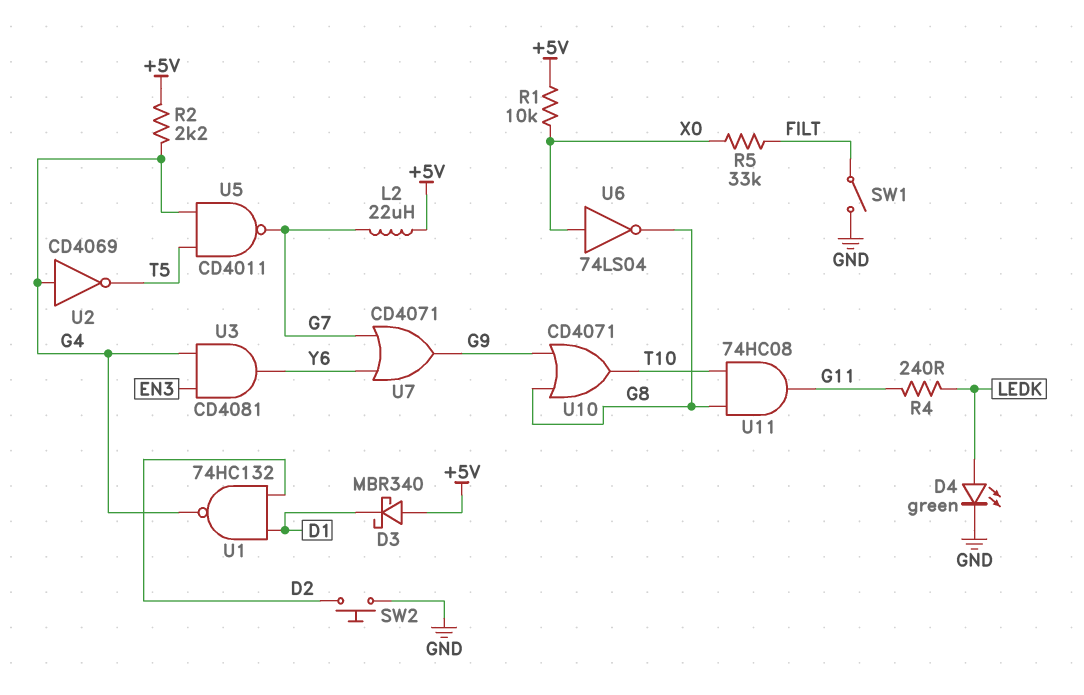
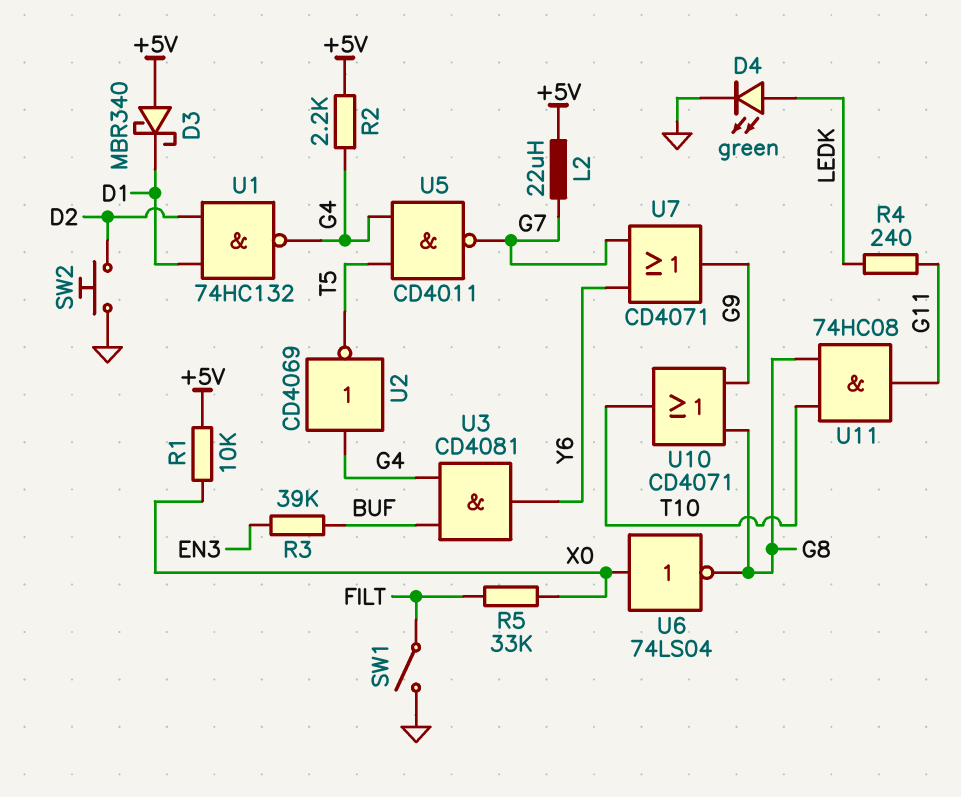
R3: none -> 39k (BUF, EN3)
U3: AND CD4081 (in EN3, in G4, out Y6) -> AND CD4081 (in BUF, in G4, out Y6)

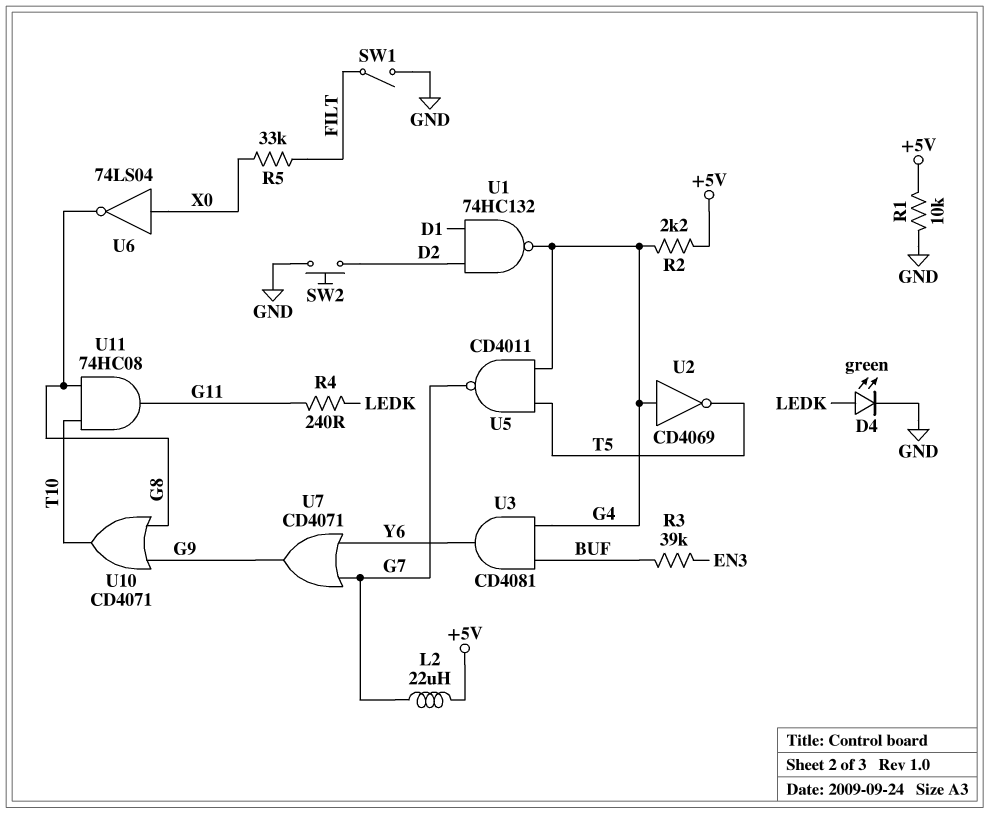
D3: schottky MBR340 (A +5V, K D1) -> none
R1: 10k (+5V, X0) -> 10k (+5V, GND)

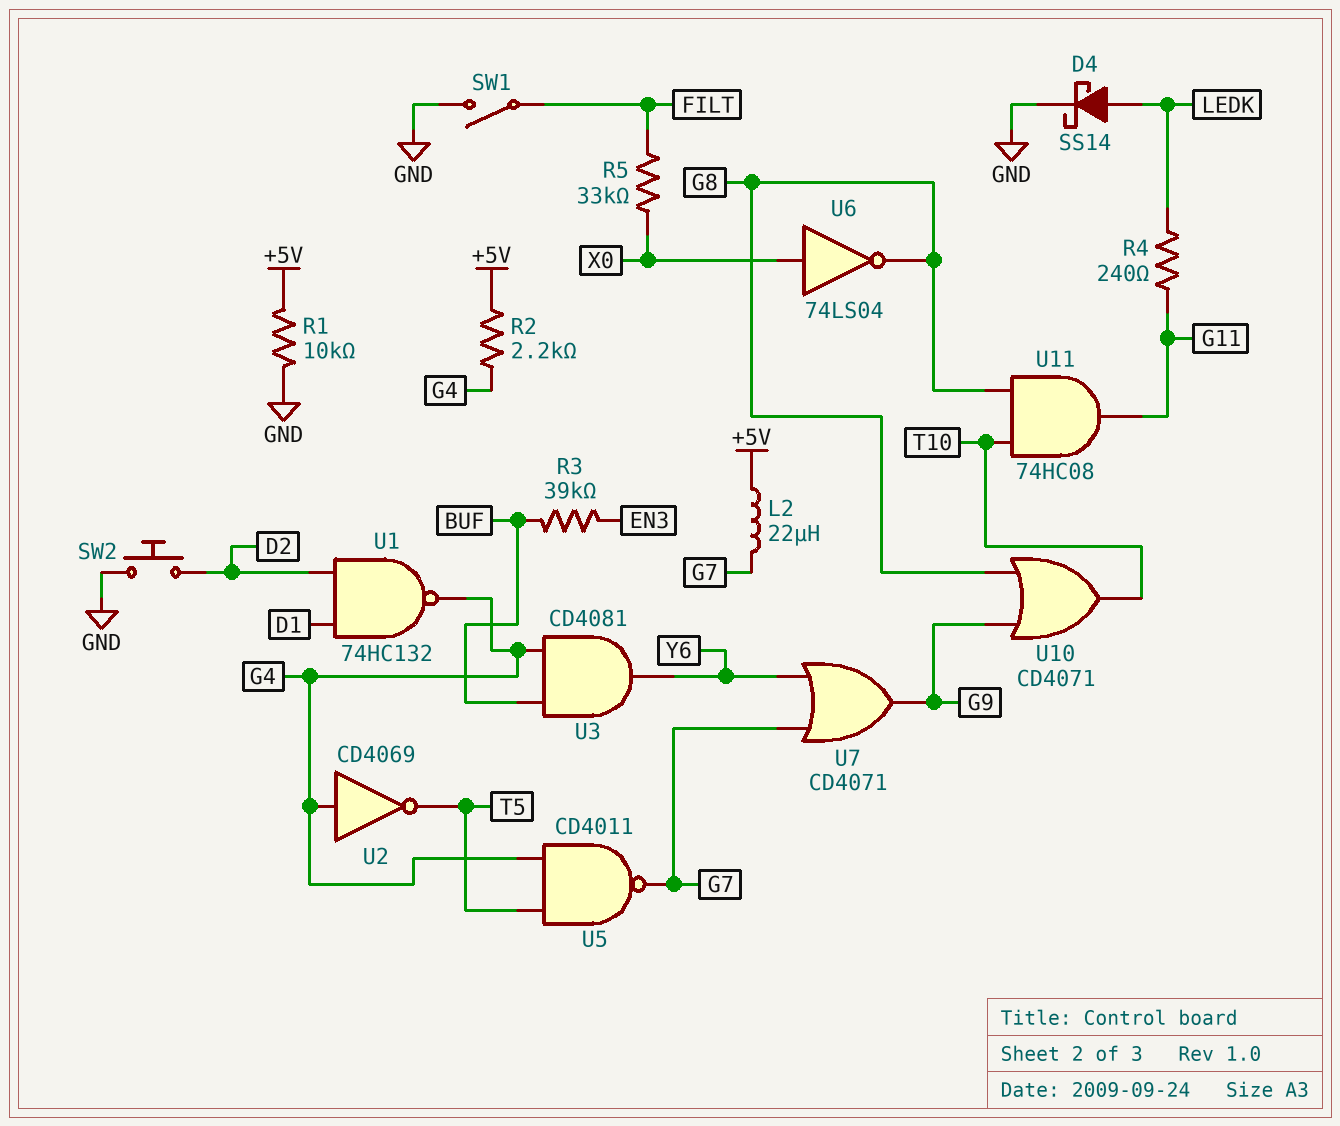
D4: LED green (A LEDK, K GND) -> schottky SS14 (A LEDK, K GND)

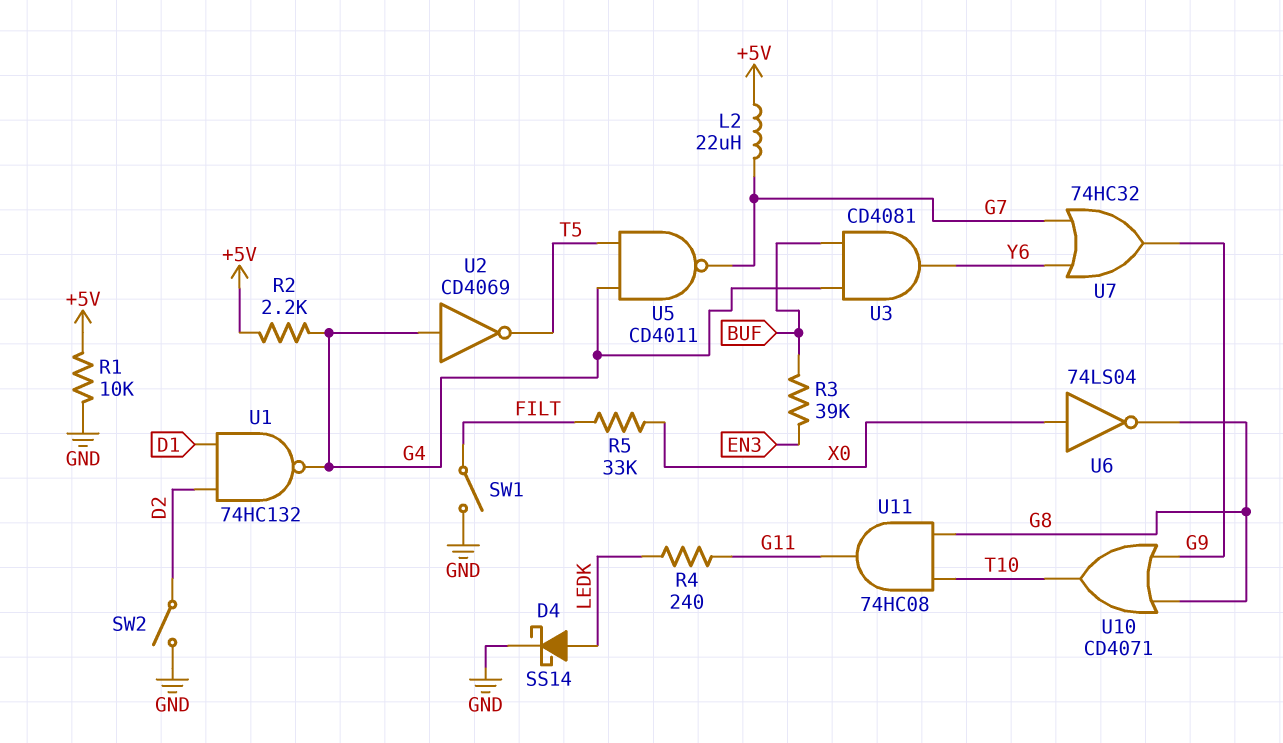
SW2: button (D2, GND) -> switch (D2, GND)
U7: OR CD4071 (in G7, in Y6, out G9) -> OR 74HC32 (in G7, in Y6, out G9)

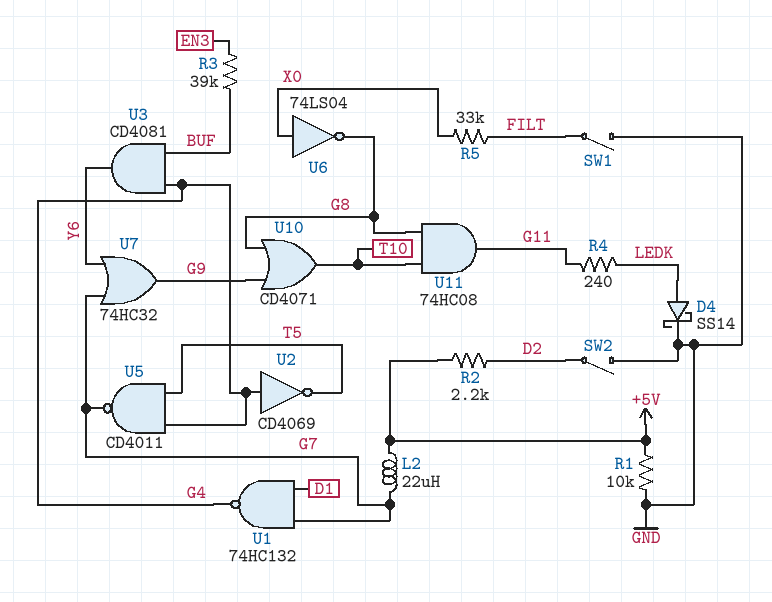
R2: 2.2k (+5V, G4) -> 2.2k (+5V, D2)
U1: NAND 74HC132 (in D1, in D2, out G4) -> NAND 74HC132 (in D1, in G7, out G4)

